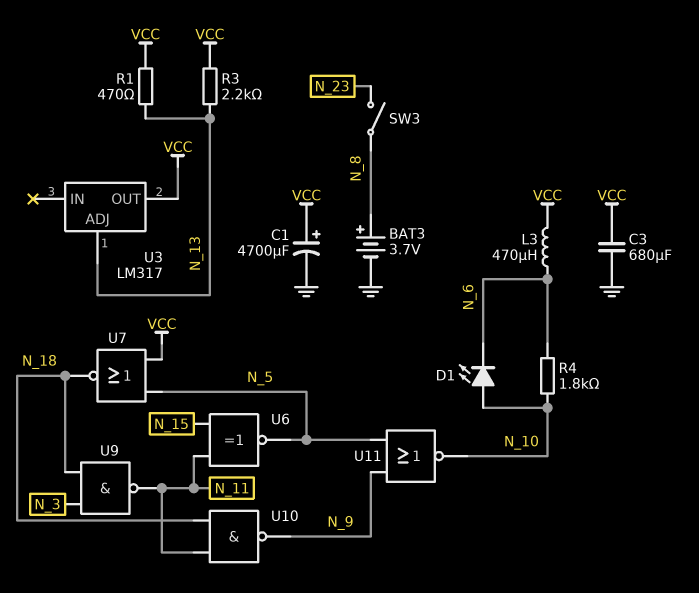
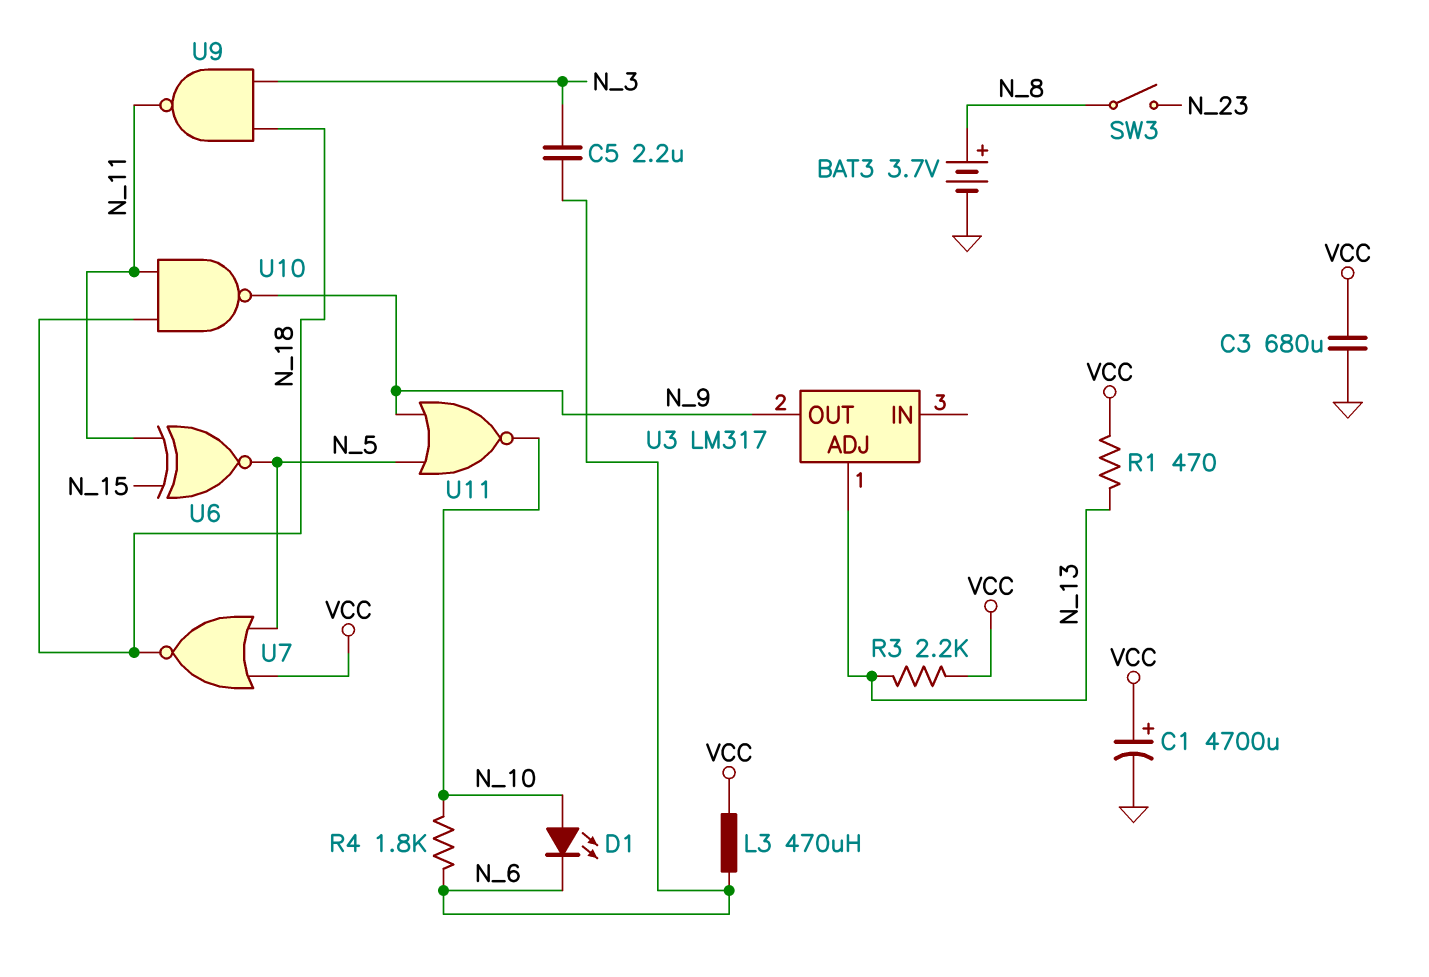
C5: none -> 2.2uF (N_3, N_6)
U3 pin OUT: VCC -> N_9

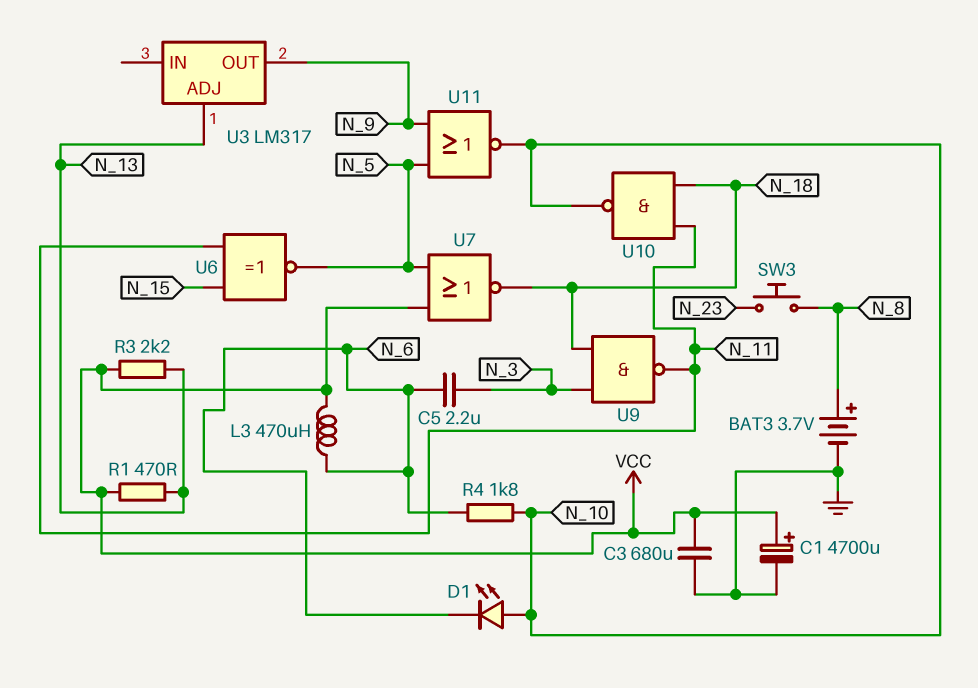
SW3: switch (N_8, N_23) -> button (N_8, N_23)
U10: NAND (in N_11, in N_18, out N_9) -> NAND (in N_11, in N_18, out N_10)

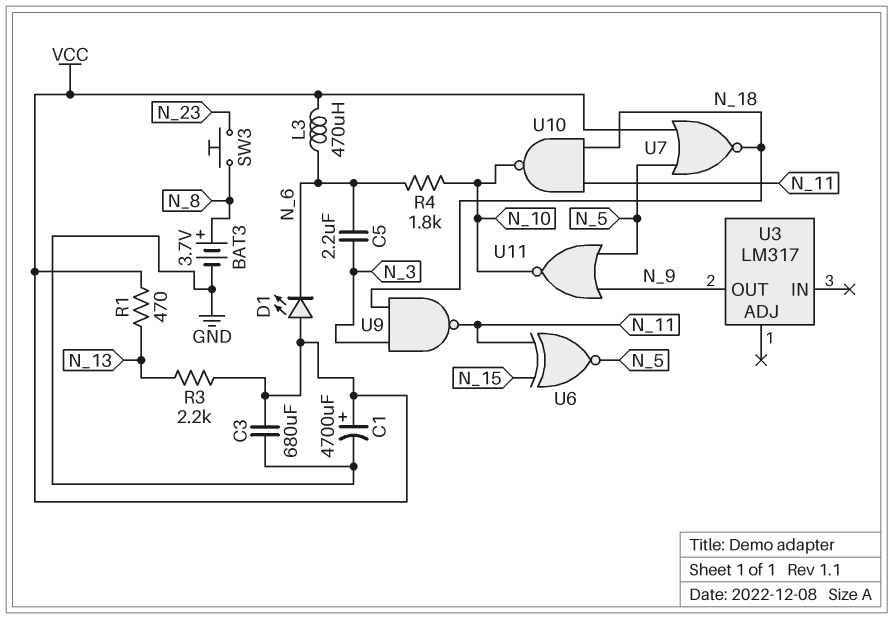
D1: LED (A N_10, K N_6) -> LED (A VCC, K N_6)
U3 pin ADJ: N_13 -> none

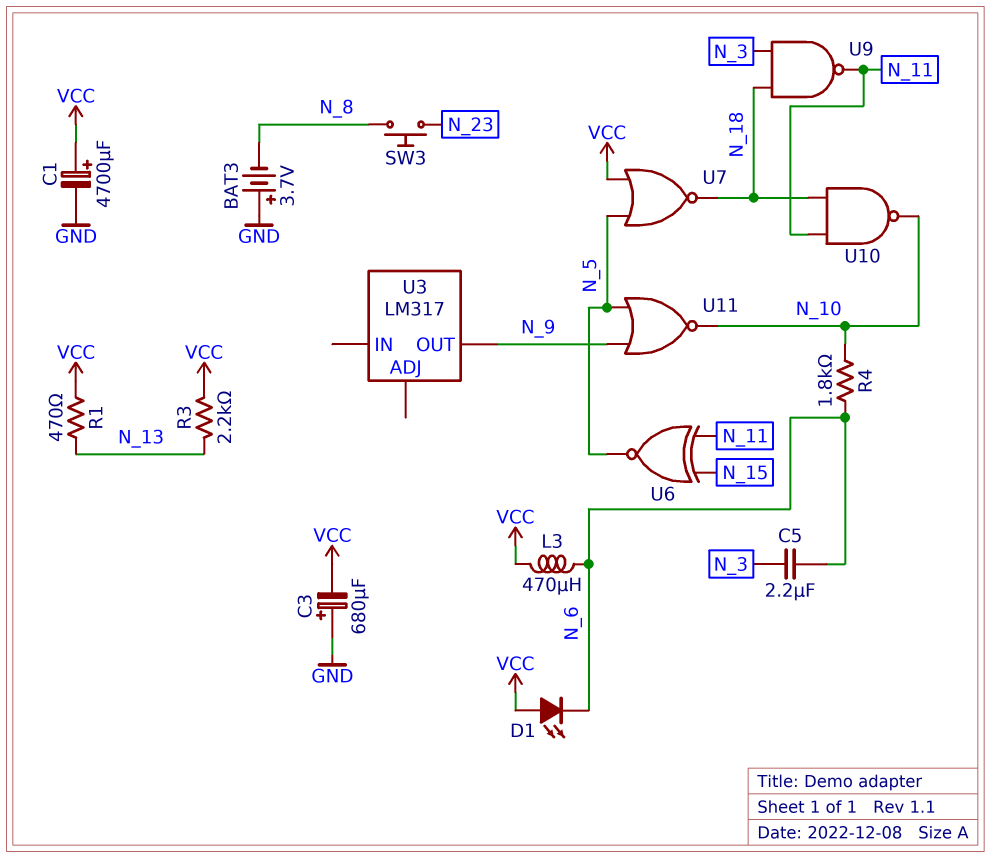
BAT3: 3.7V (plus N_8, minus GND) -> 3.7V (plus GND, minus N_8)
C3: 680uF (GND, VCC) -> 680uF (plus GND, minus VCC)

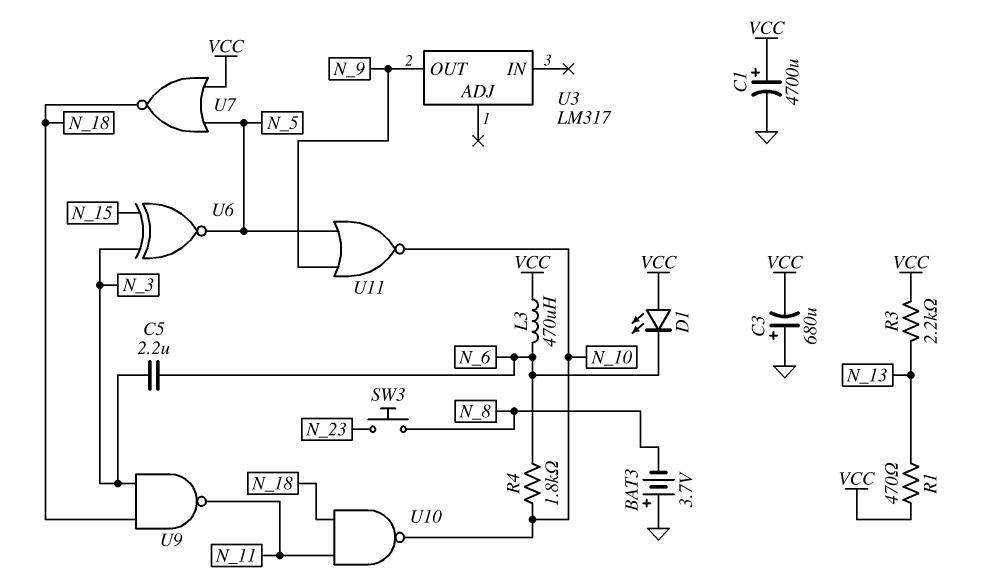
U6: XNOR (in N_11, in N_15, out N_5) -> XNOR (in N_3, in N_15, out N_5)

